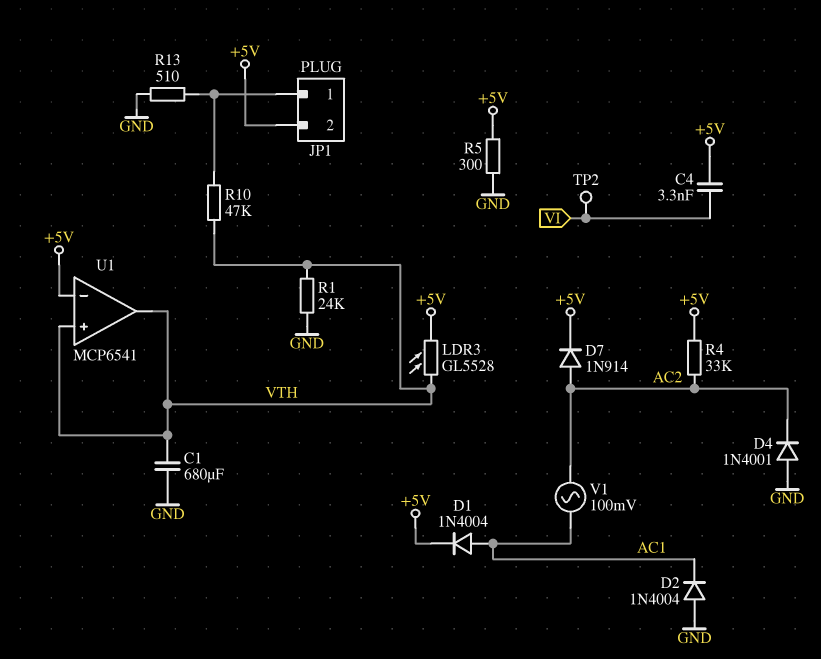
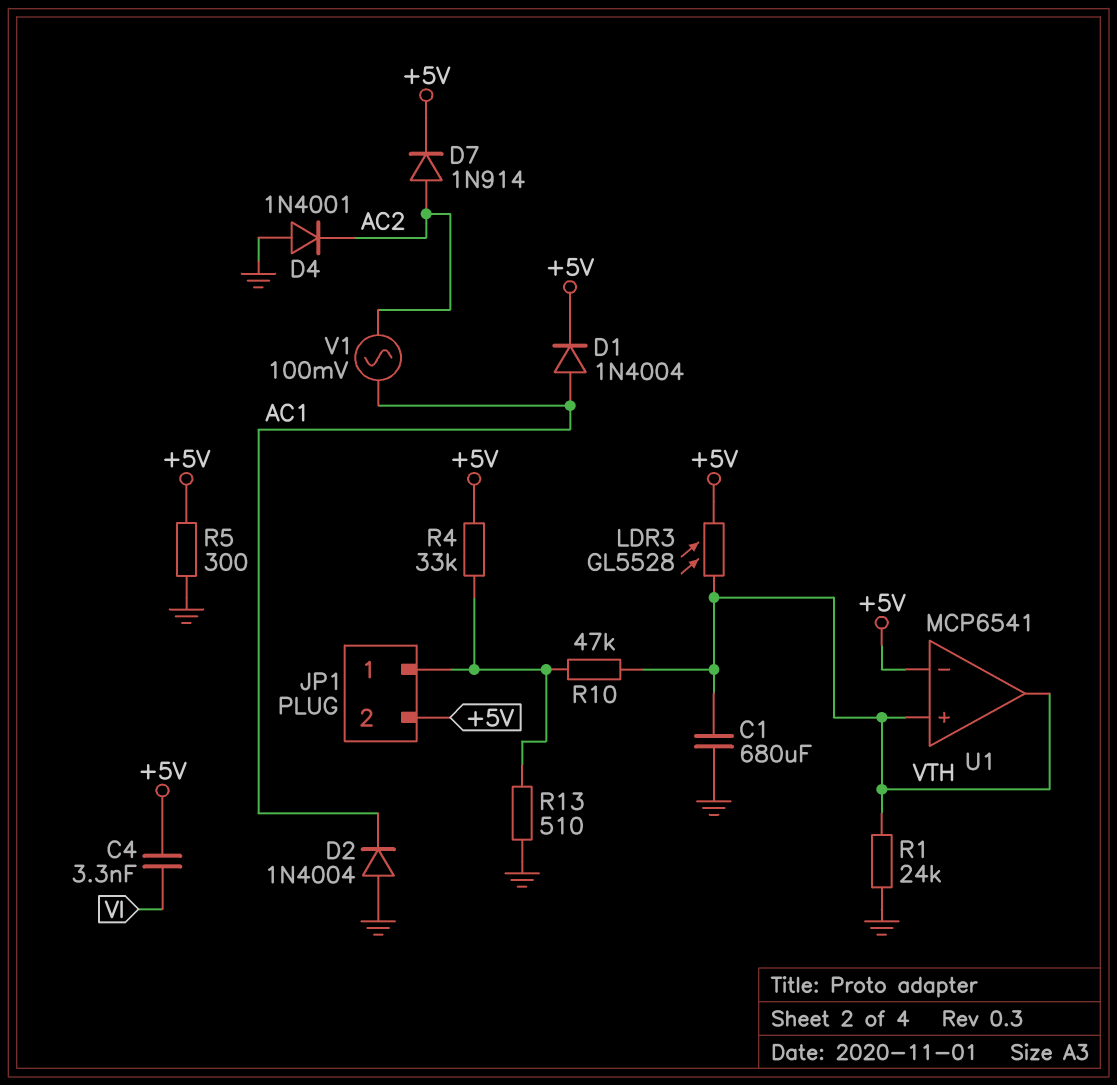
R4: 33k (+5V, AC2) -> 33k (+5V, JP1/1)
TP2: test point (VI) -> none

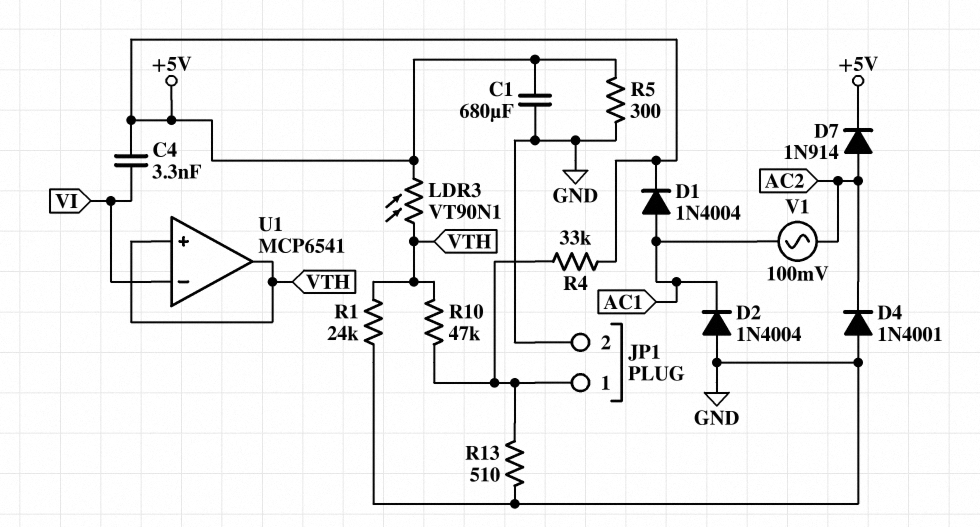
C1: 680uF (GND, VTH) -> 680uF (+5V, GND)
JP1 pin 2: +5V -> GND
LDR3: GL5528 (+5V, VTH) -> VT90N1 (+5V, VTH)
U1 pin in-: +5V -> VI

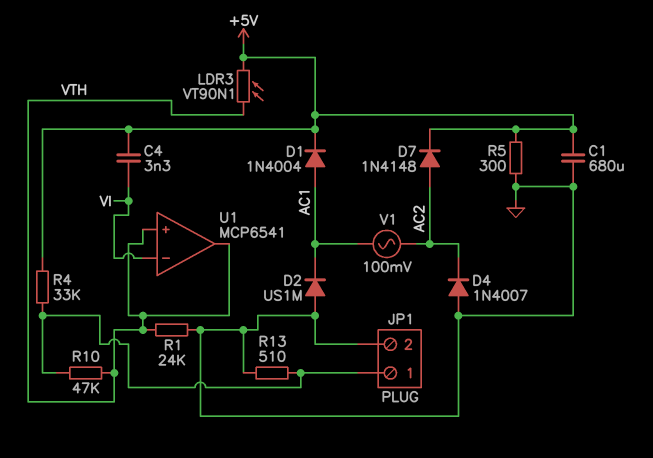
D2: diode 1N4004 (A GND, K AC1) -> diode US1M (A GND, K AC1)
D4: diode 1N4001 (A GND, K AC2) -> diode 1N4007 (A GND, K AC2)
D7: diode 1N914 (A AC2, K +5V) -> diode 1N4148 (A AC2, K +5V)

